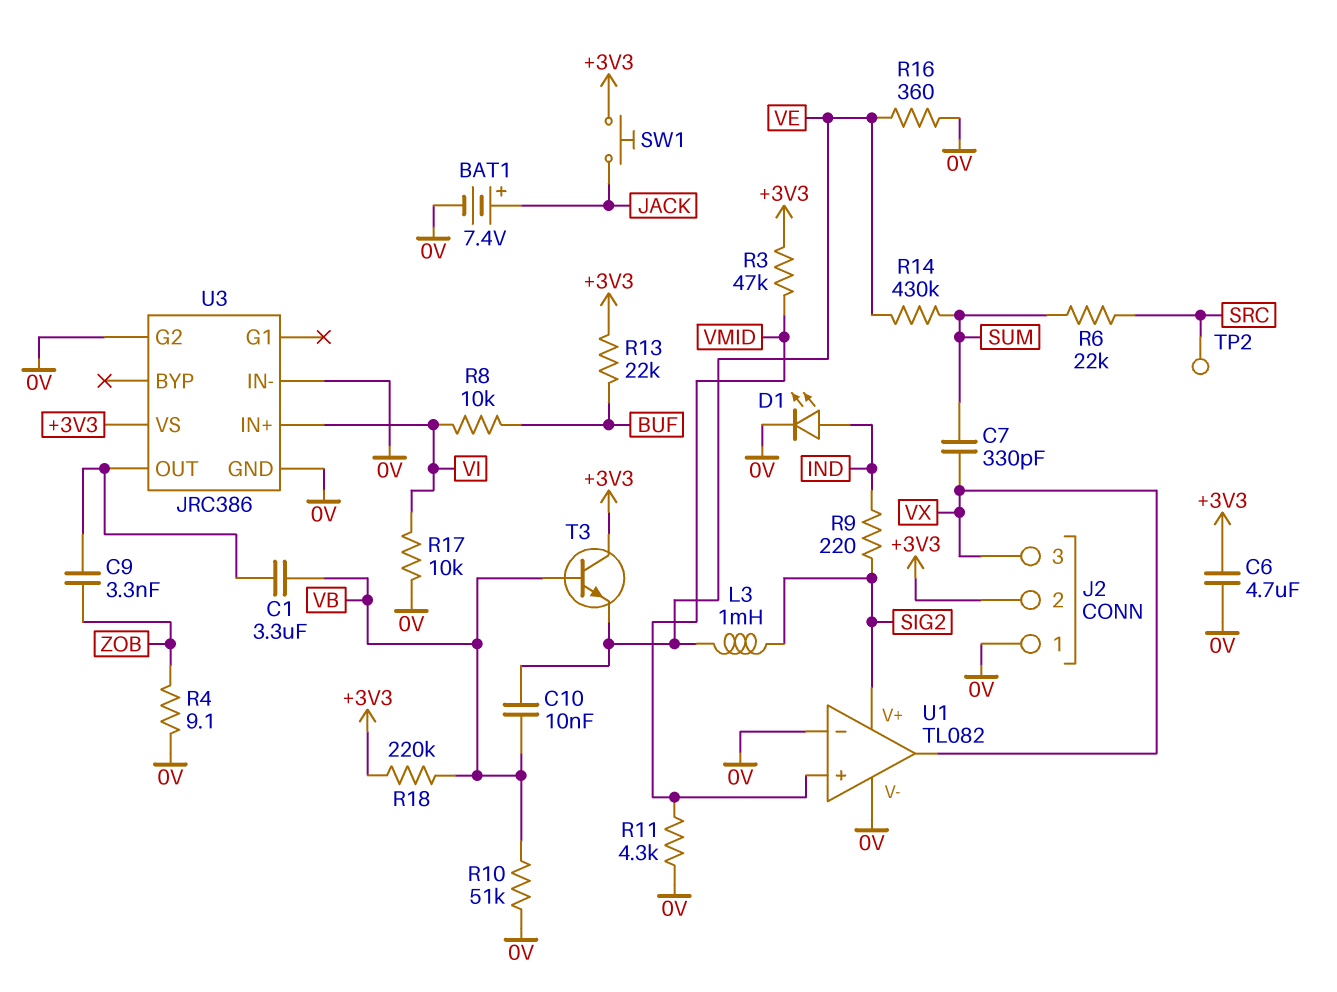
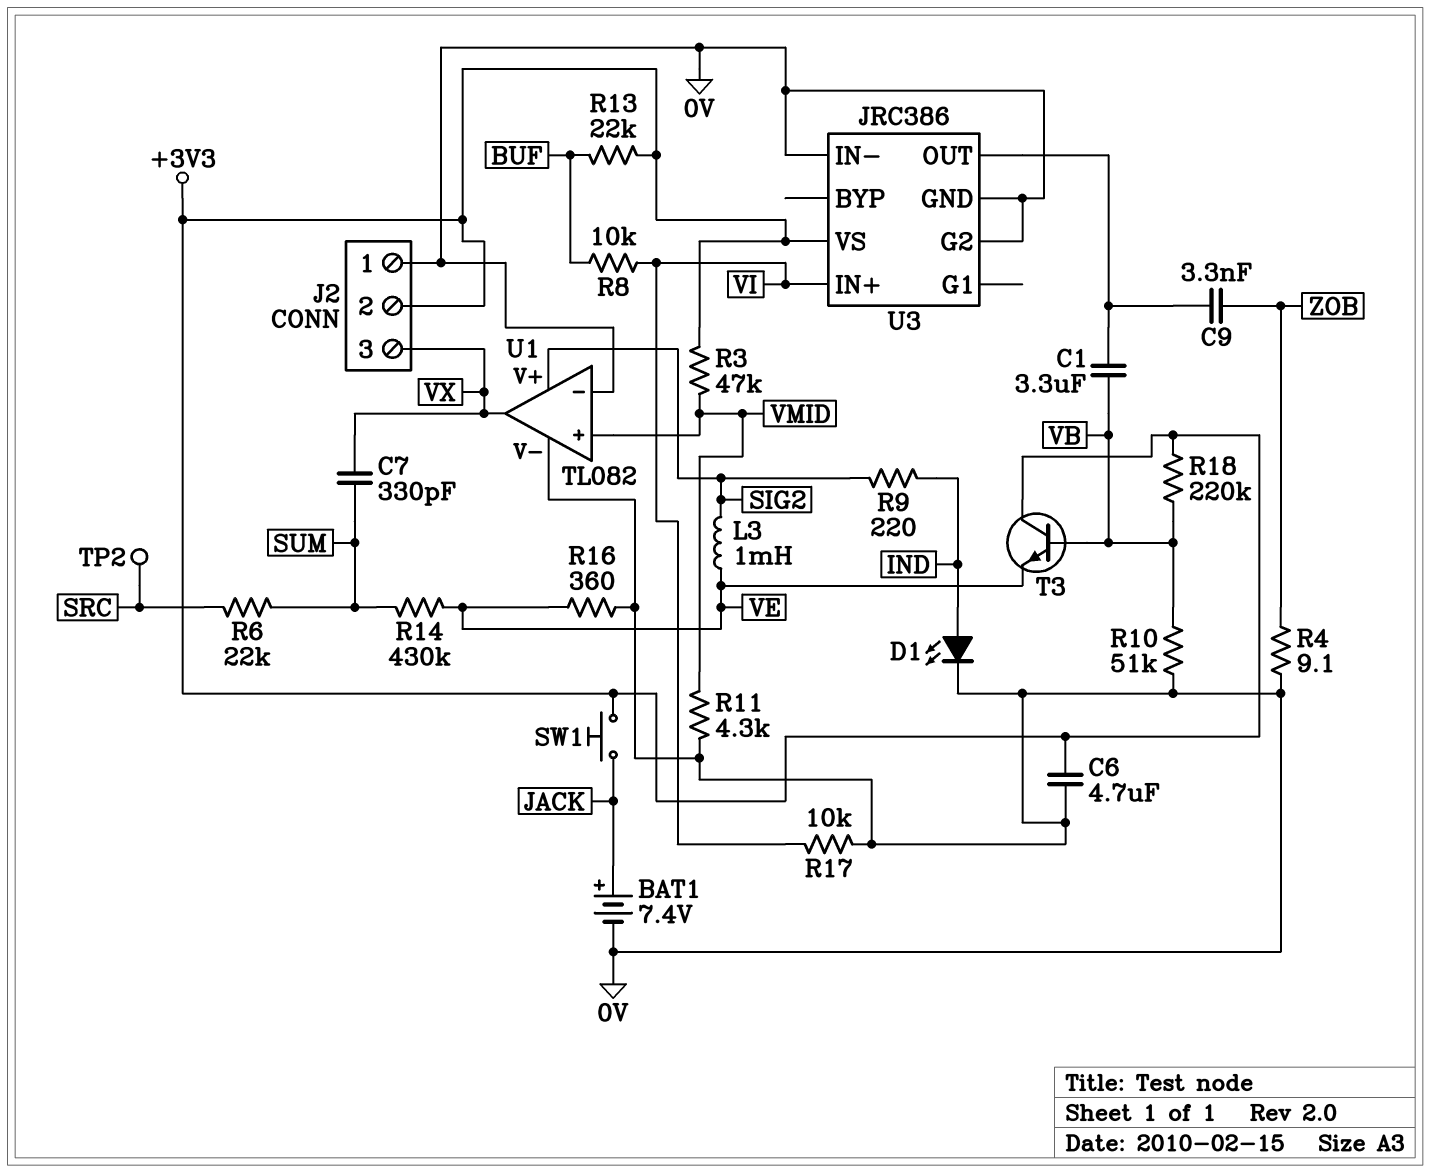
C10: 10nF (VB, VE) -> none

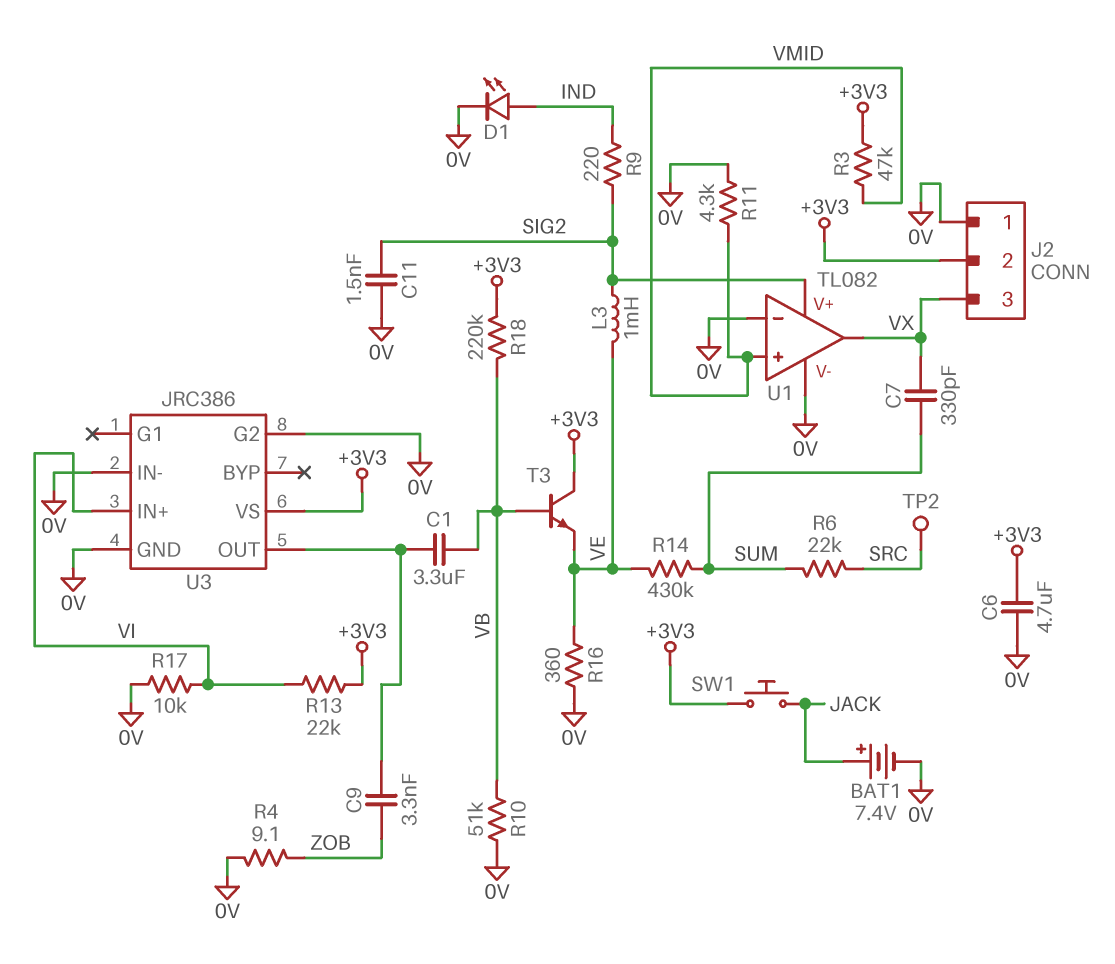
C11: none -> 1.5nF (0V, SIG2)
R8: 10k (BUF, VI) -> none
R13: 22k (+3V3, BUF) -> 22k (+3V3, VI)

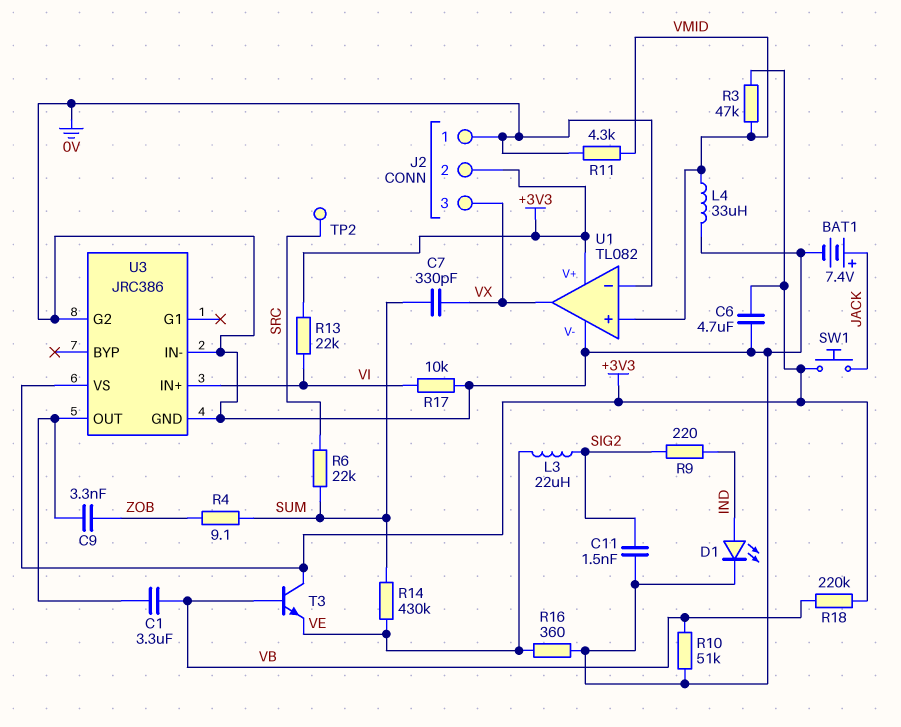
L3: 1mH (SIG2, VE) -> 22uH (SIG2, VE)
L4: none -> 33uH (0V, VMID)
R4: 9.1 (0V, ZOB) -> 9.1 (SUM, ZOB)
U1 pin V+: SIG2 -> +3V3

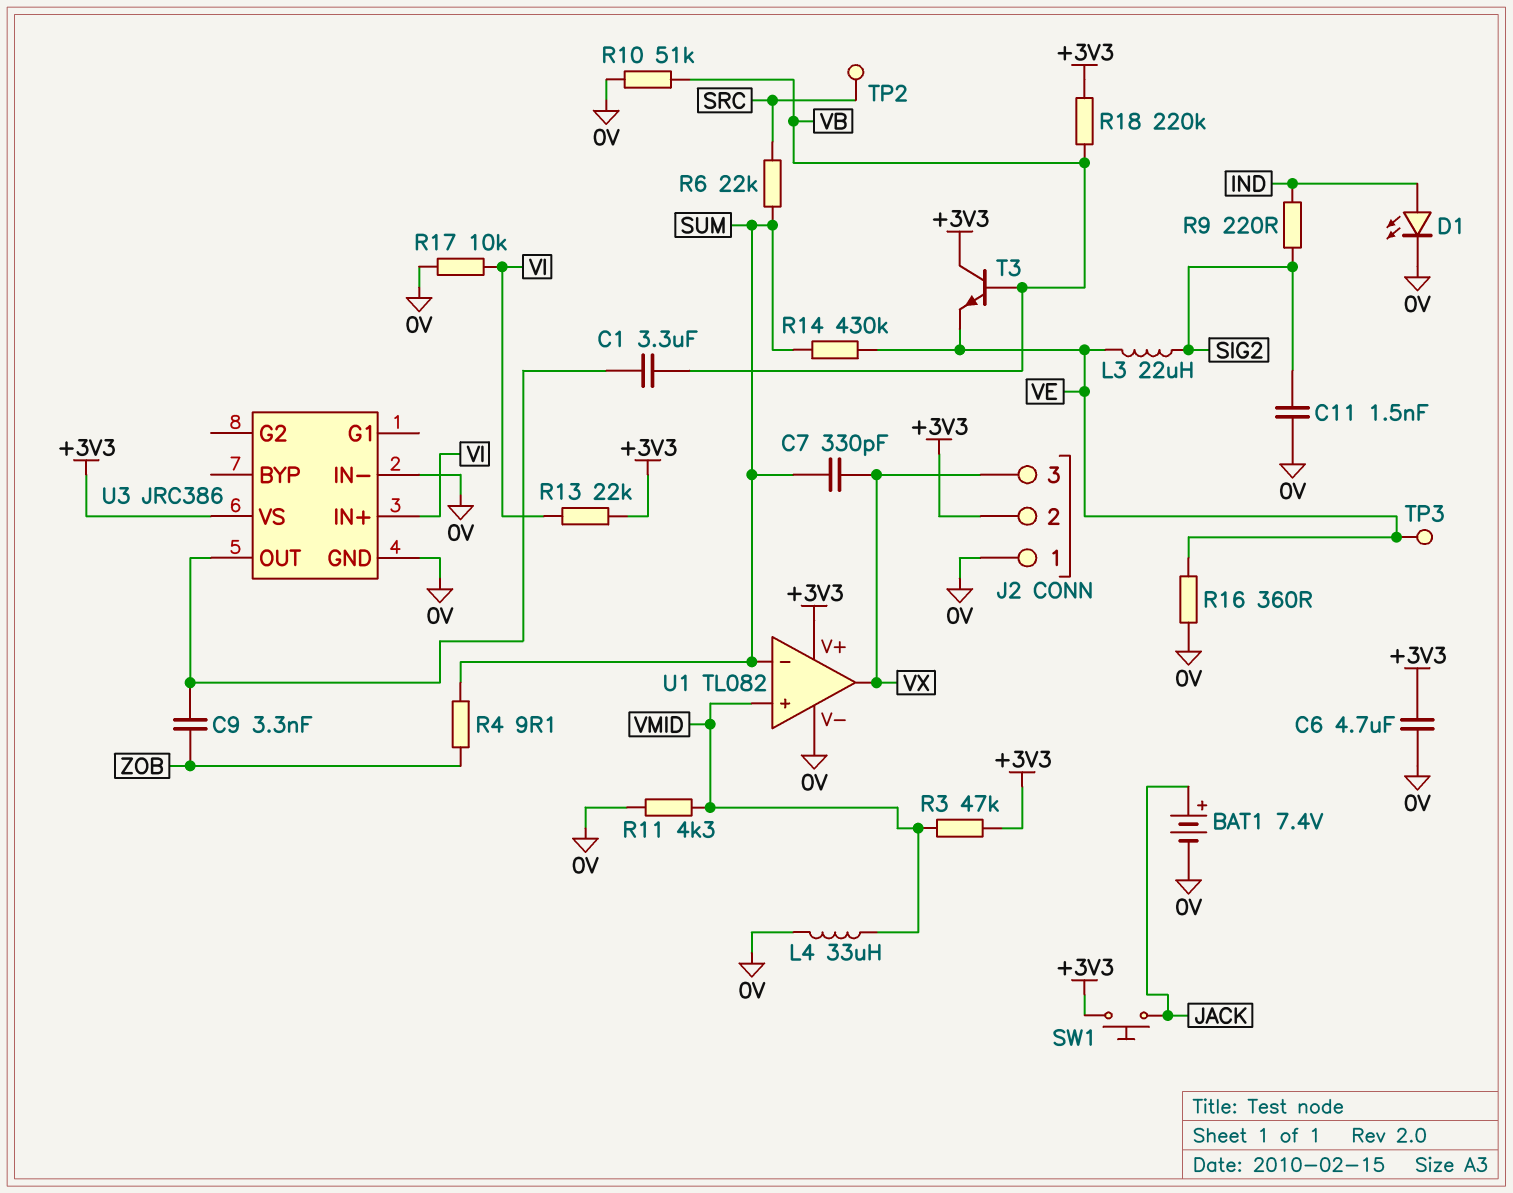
TP3: none -> test point (VE)
U1 pin in-: 0V -> SUM
U3 pin G2: 0V -> none

